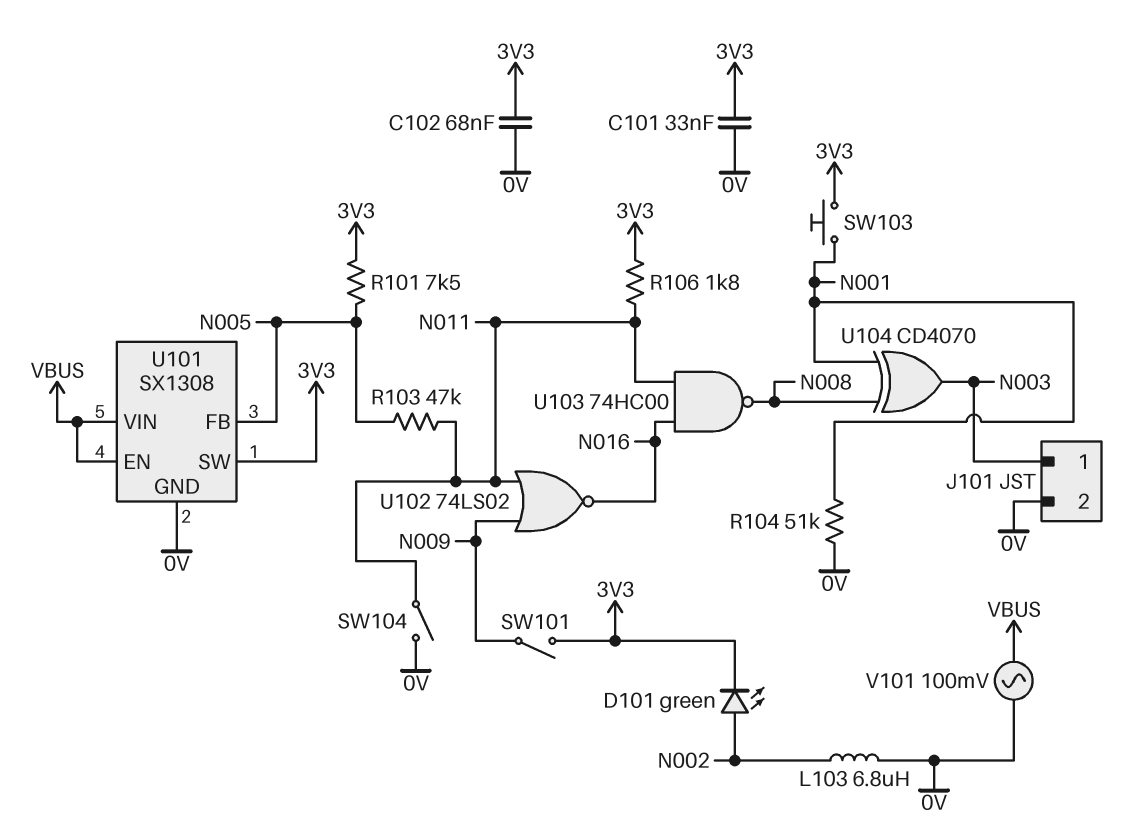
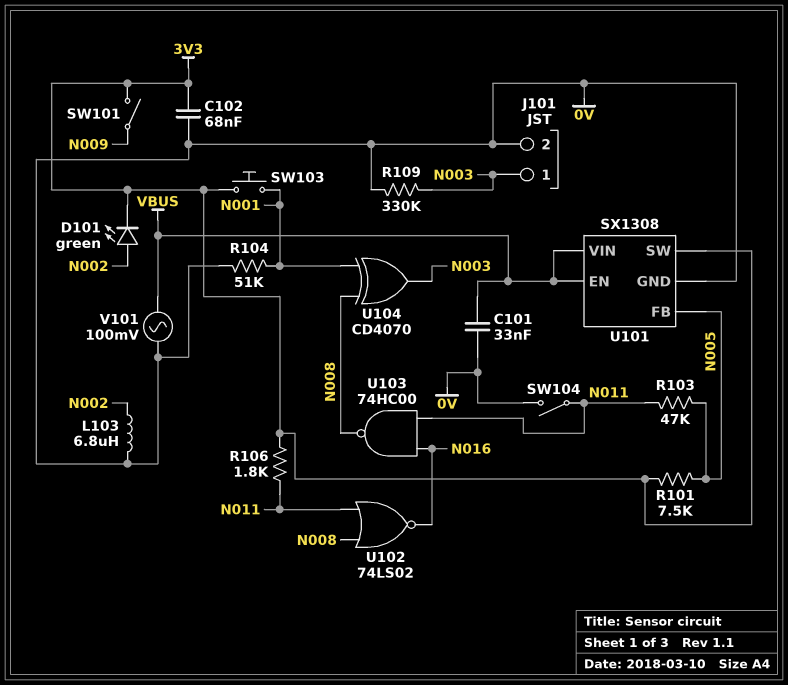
C101: 33nF (0V, 3V3) -> 33nF (0V, VBUS)
R109: none -> 330k (0V, N003)
U102: NOR 74LS02 (in N009, in N011, out N016) -> NOR 74LS02 (in N008, in N011, out N016)

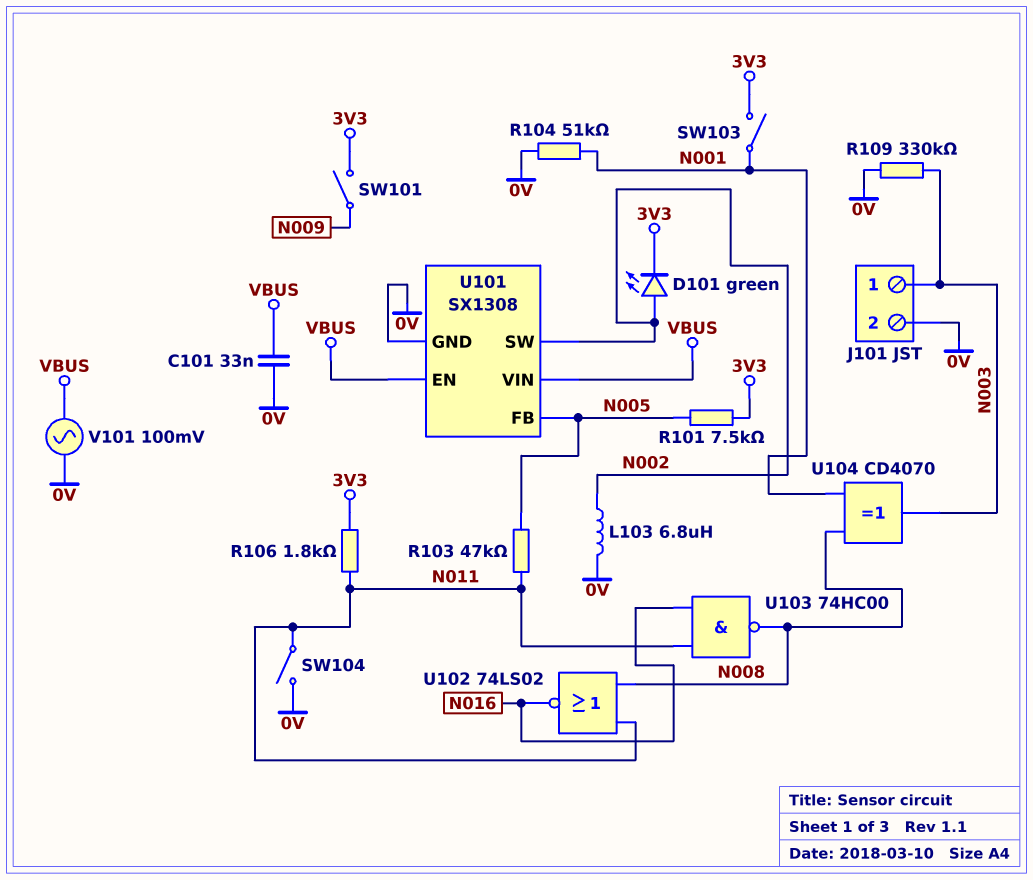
C102: 68nF (0V, 3V3) -> none
SW103: button (3V3, N001) -> switch (3V3, N001)
U101 pin SW: 3V3 -> N002

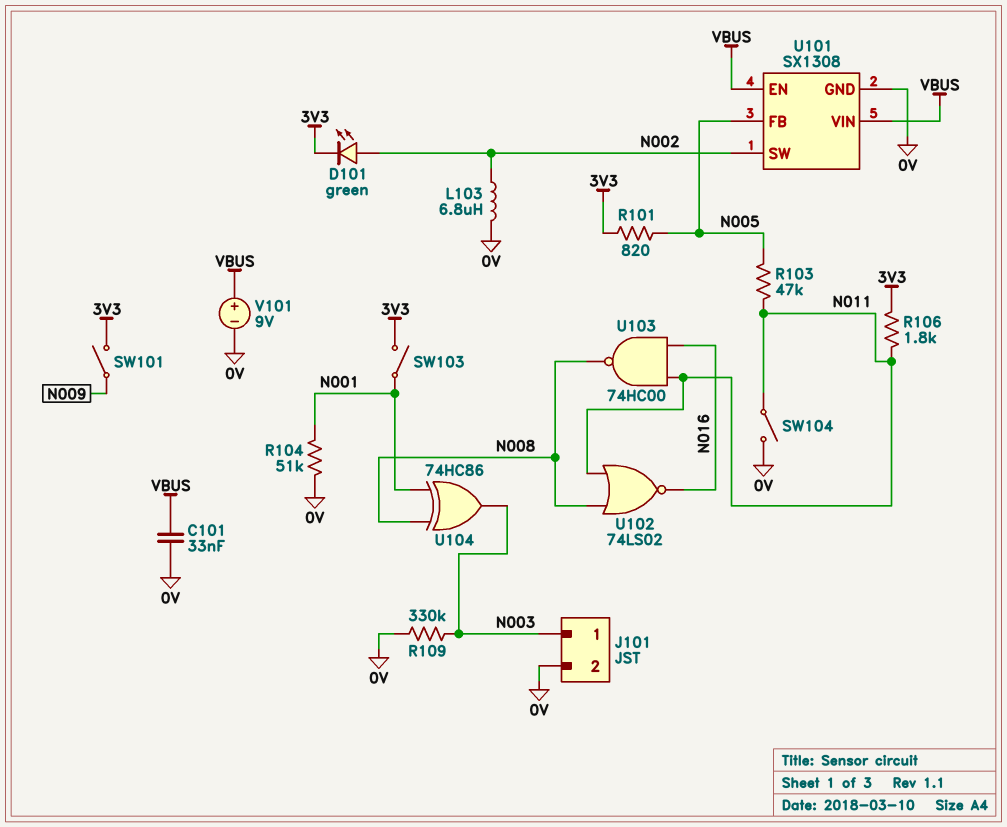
R101: 7.5k (3V3, N005) -> 820 (3V3, N005)
U104: XOR CD4070 (in N001, in N008, out N003) -> XOR 74HC86 (in N001, in N008, out N003)
V101: AC 100mV (0V, VBUS) -> 9V (plus VBUS, minus 0V)

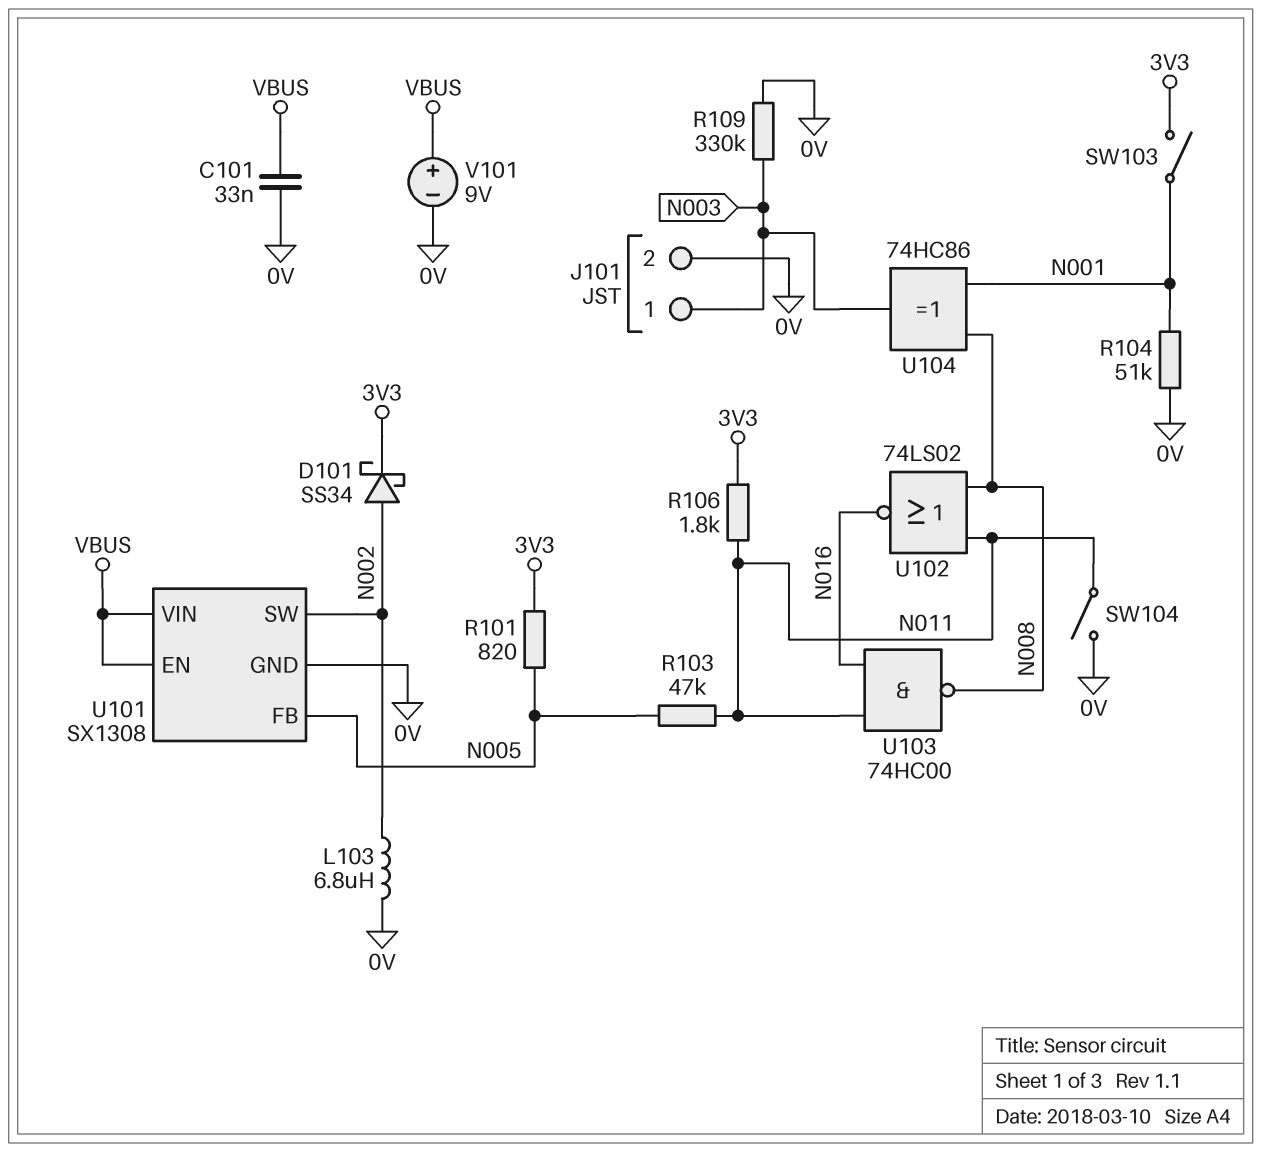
D101: LED green (A N002, K 3V3) -> schottky SS34 (A N002, K 3V3)
SW101: switch (3V3, N009) -> none

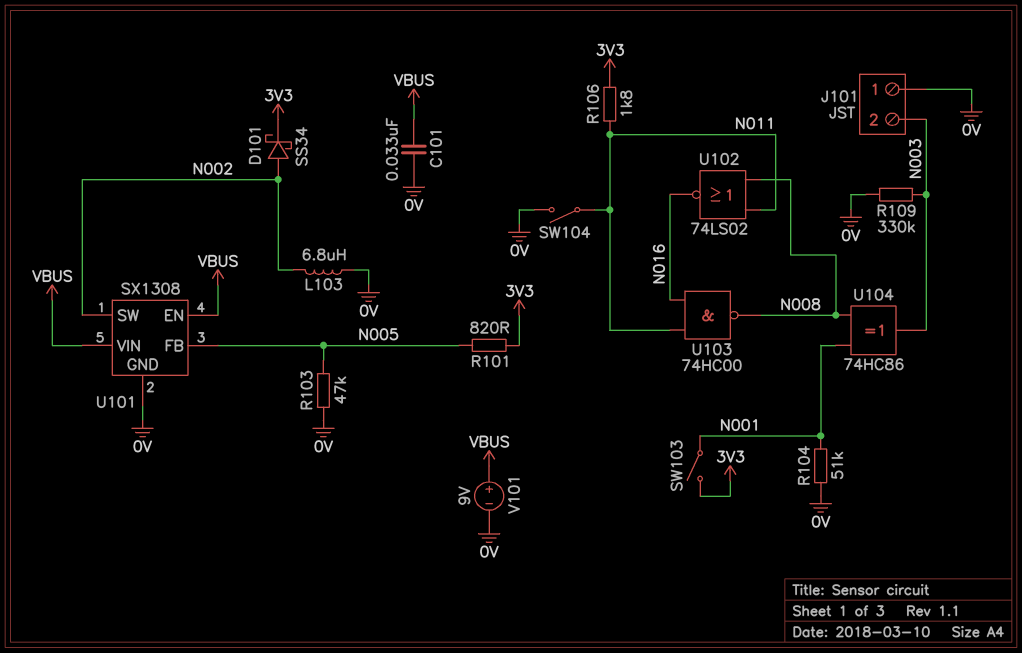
J101 pin 1: N003 -> 0V
J101 pin 2: 0V -> N003
R103: 47k (N005, N011) -> 47k (0V, N005)

